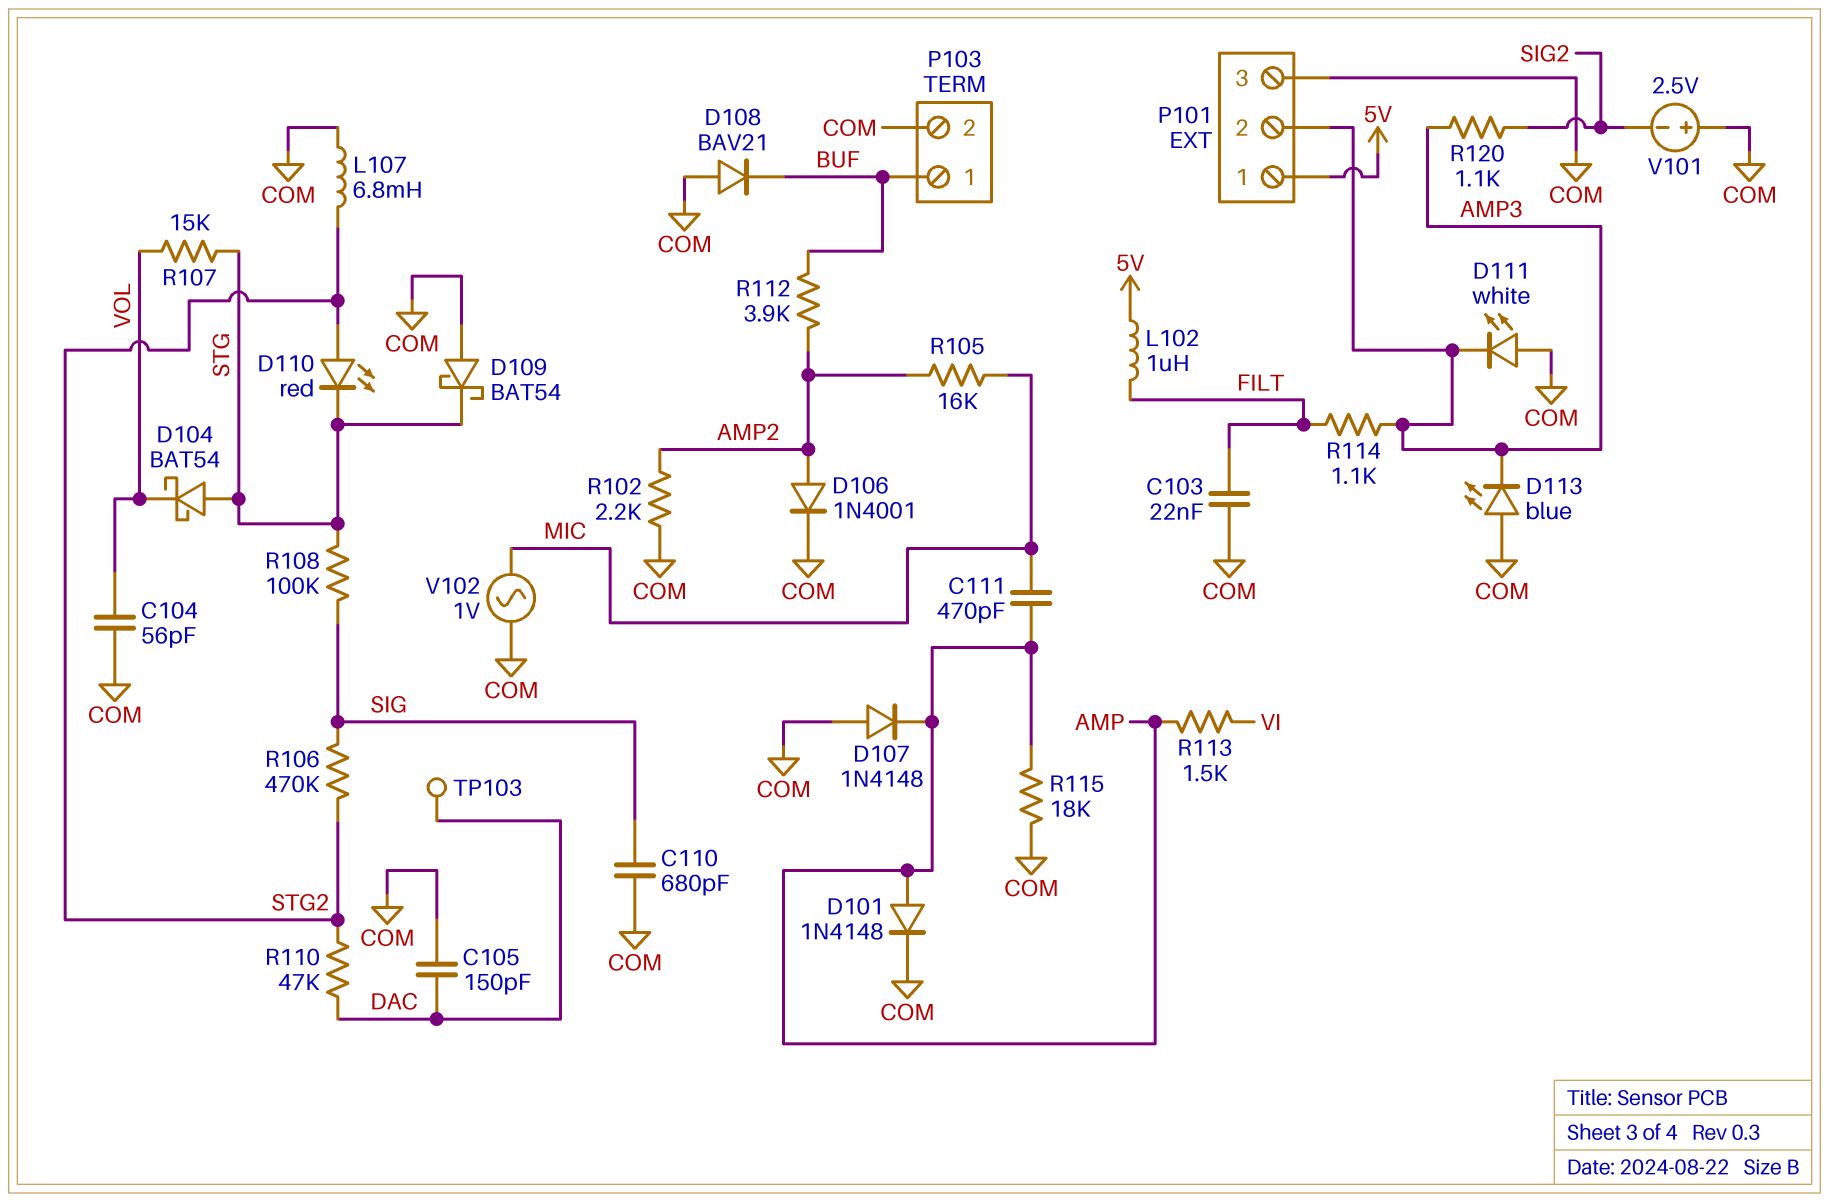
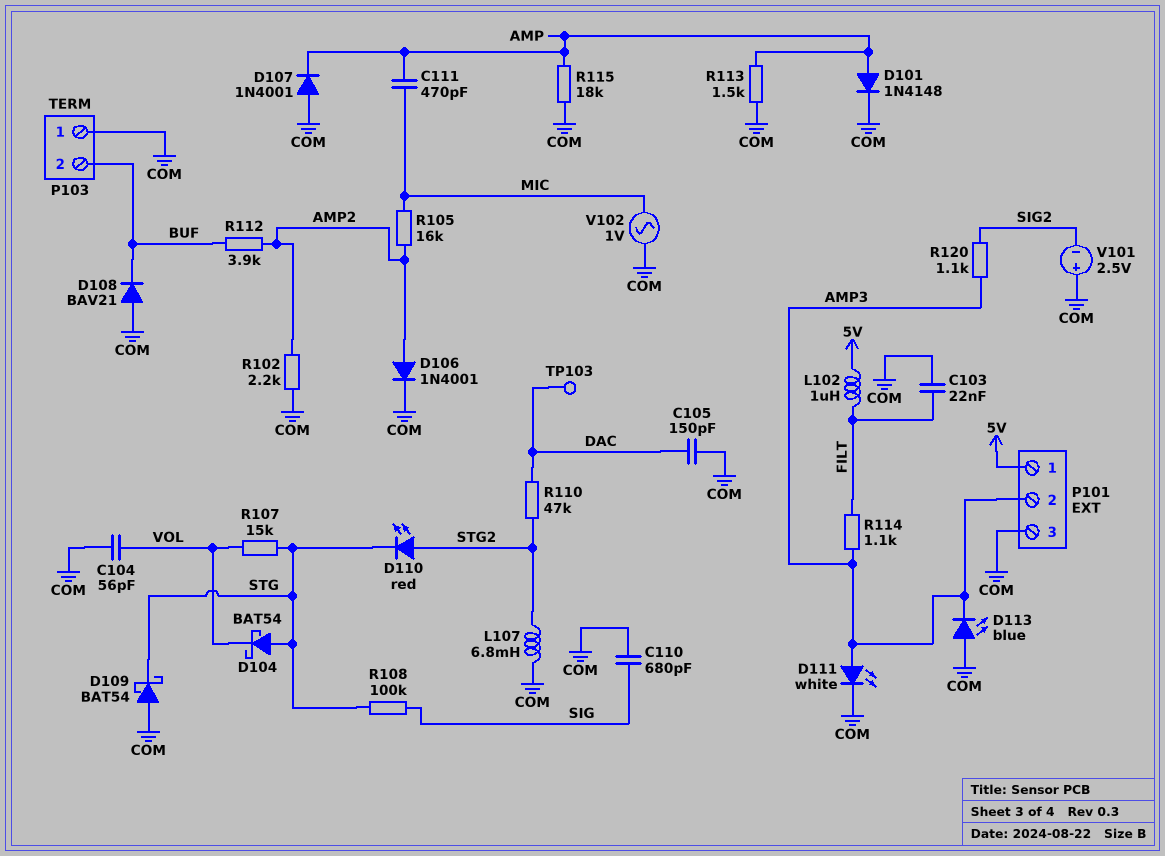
D107: diode 1N4148 (A COM, K AMP) -> diode 1N4001 (A COM, K AMP)
D111: LED white (A COM, K AMP3) -> LED white (A AMP3, K COM)
P103 pin 1: BUF -> COM
P103 pin 2: COM -> BUF
R106: 470k (SIG, STG2) -> none
R113: 1.5k (AMP, VI) -> 1.5k (AMP, COM)

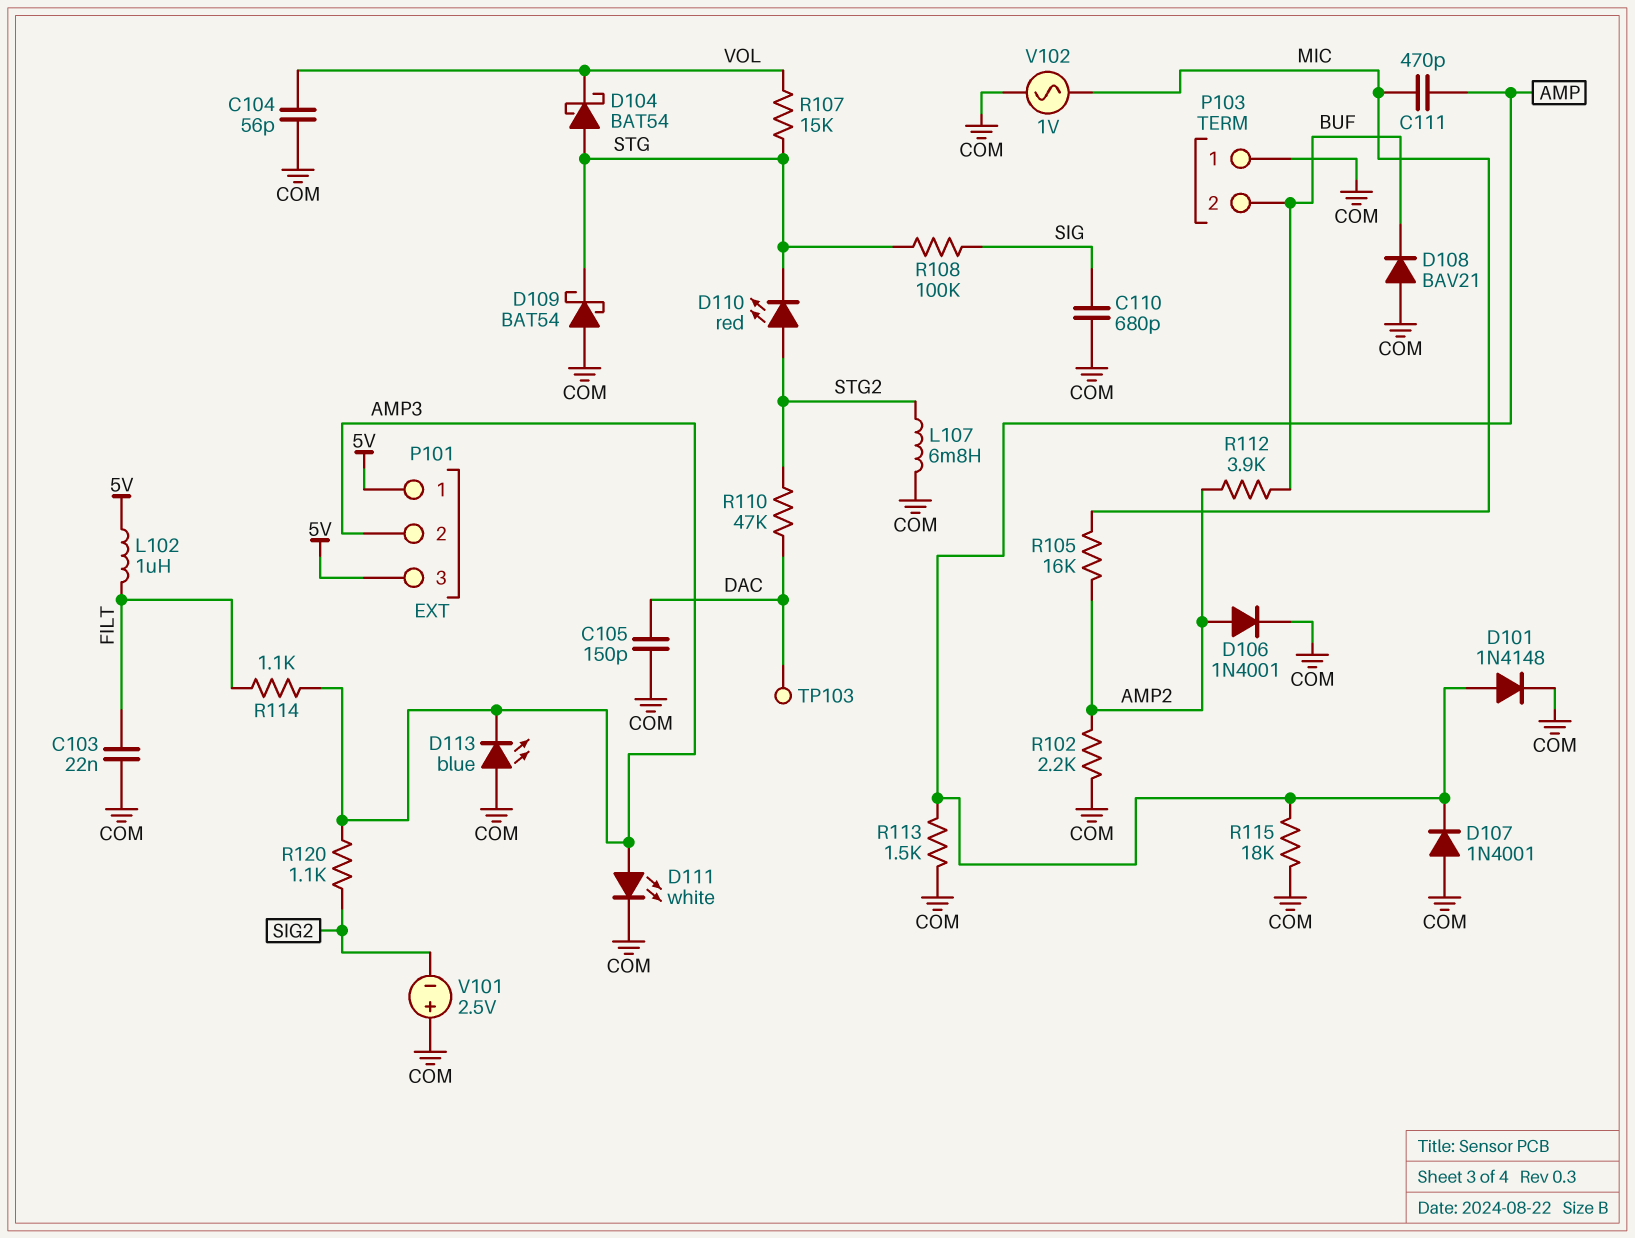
P101 pin 3: COM -> 5V

